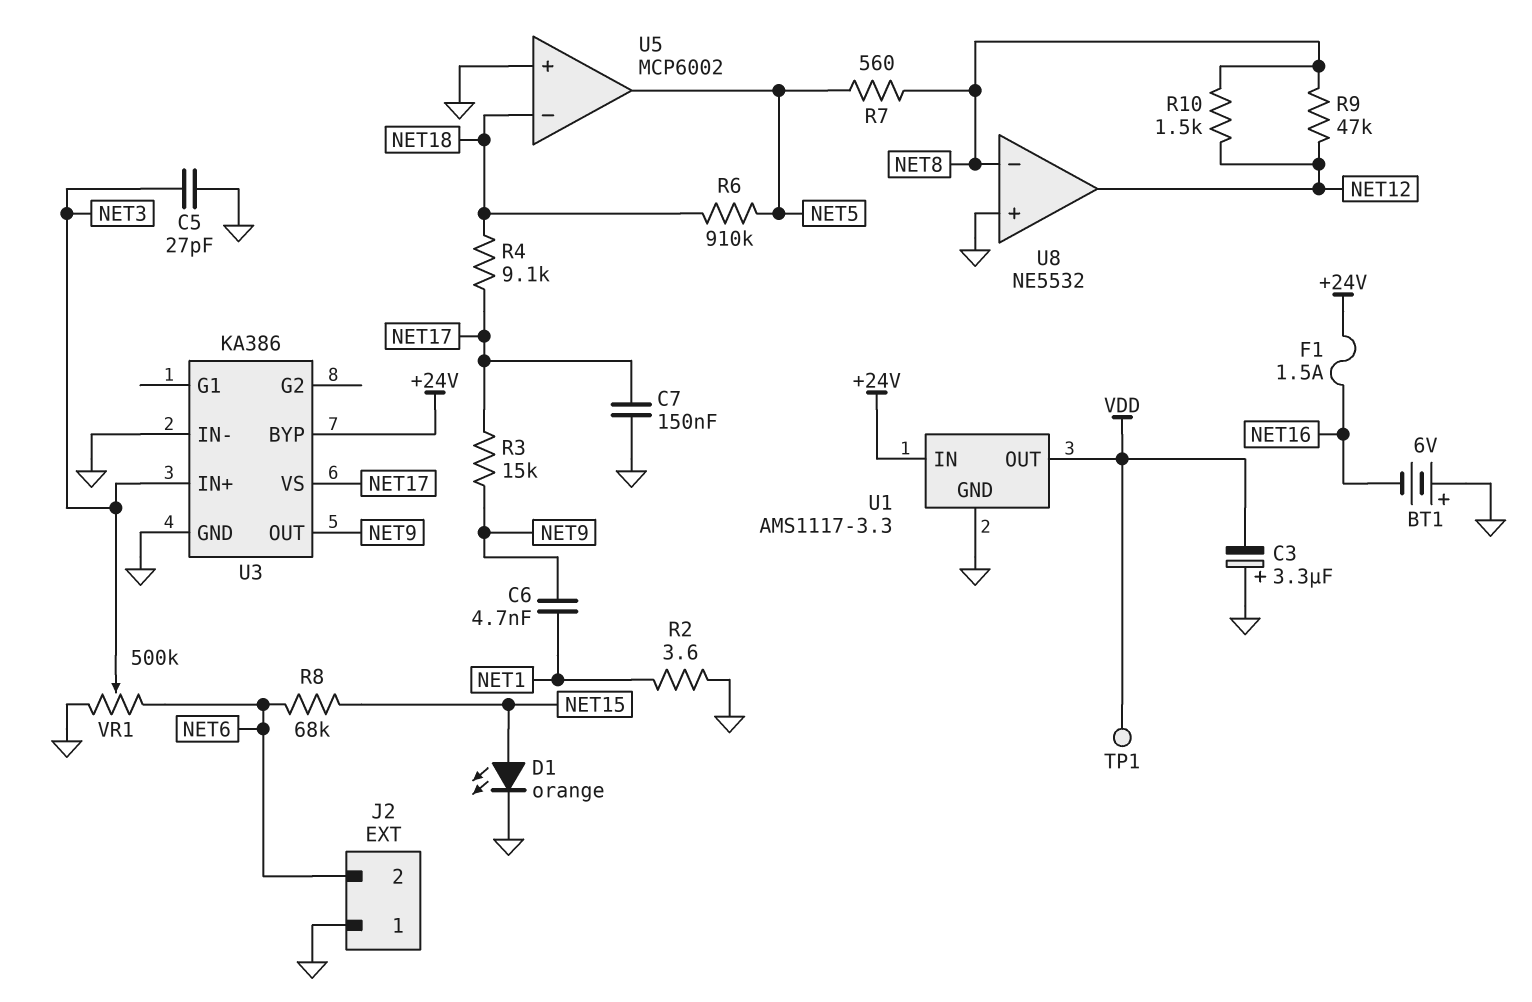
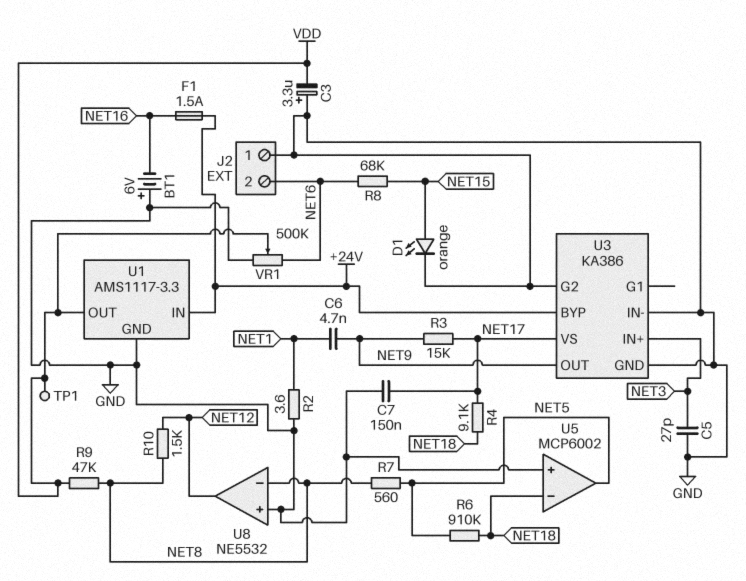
R9: 47k (NET8, NET12) -> 47k (NET8, VDD)
U3 pin G2: none -> GND
VR1: 500k (GND, NET6, wiper NET3) -> 500k (GND, NET6, wiper VDD)

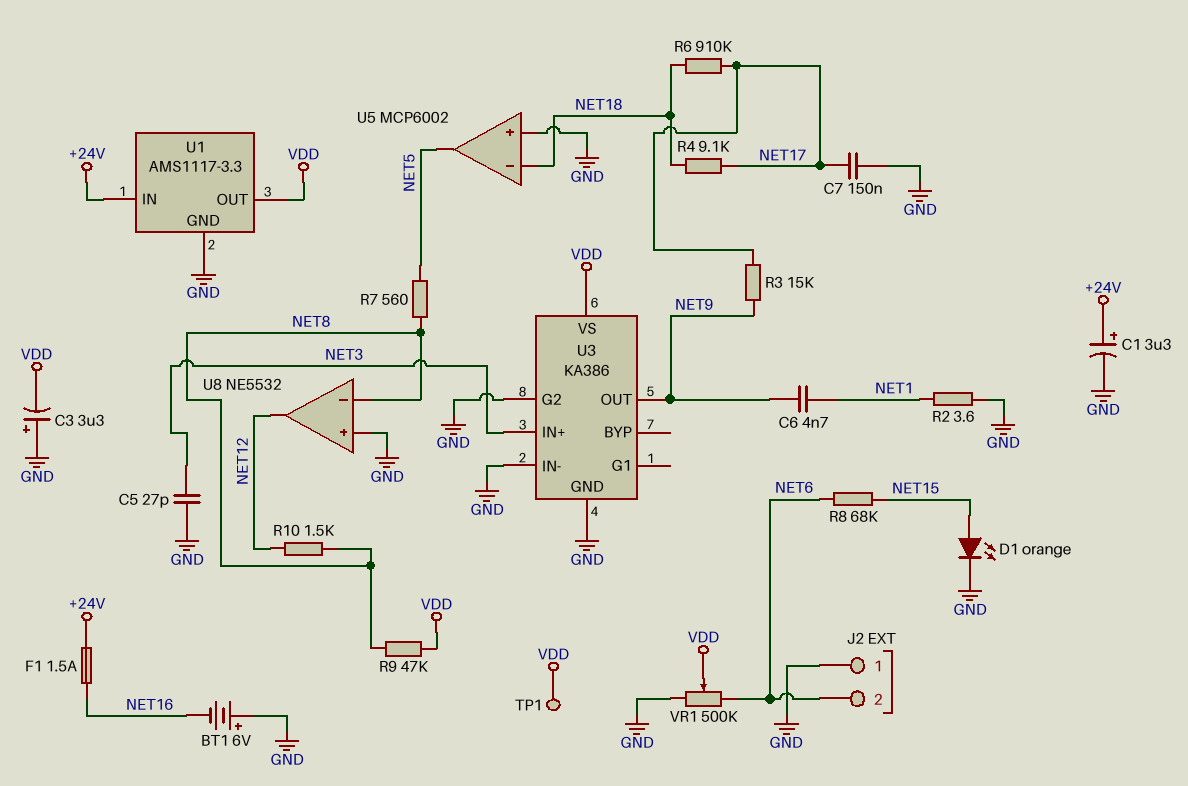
C1: none -> 3.3uF (plus +24V, minus GND)
R6: 910k (NET5, NET18) -> 910k (NET17, NET18)
U3 pin BYP: +24V -> none
U3 pin VS: NET17 -> VDD

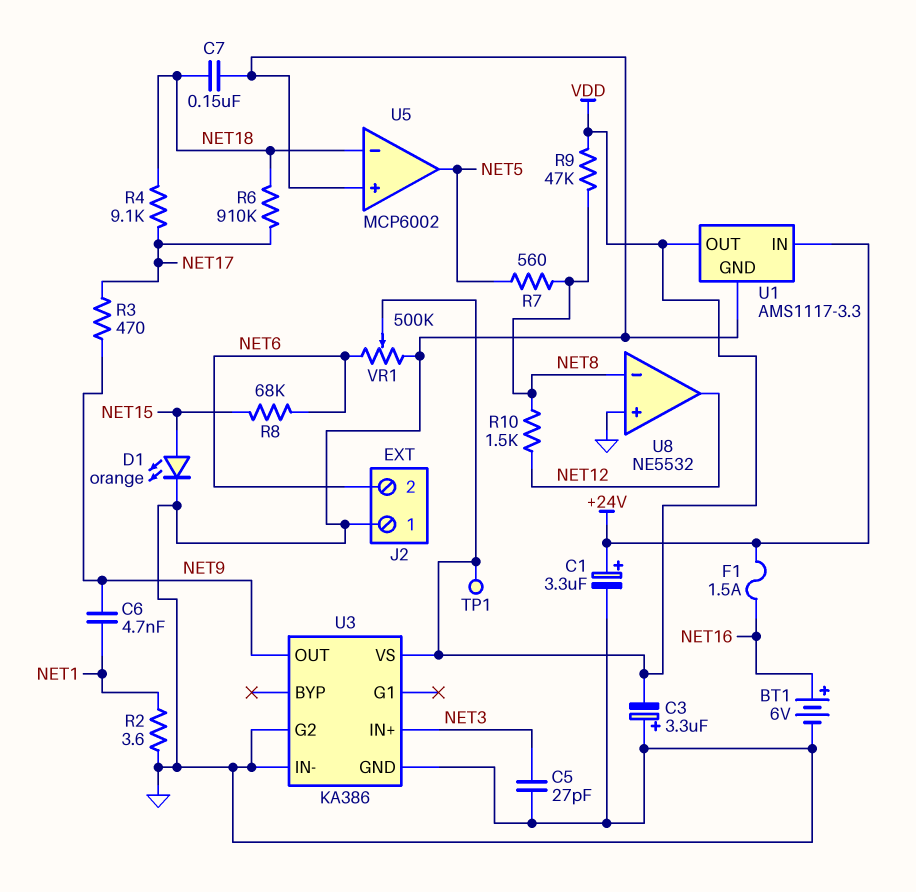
BT1: 6V (plus GND, minus NET16) -> 6V (plus NET16, minus GND)
C7: 150nF (GND, NET17) -> 150nF (GND, NET18)
R3: 15k (NET9, NET17) -> 470 (NET9, NET17)

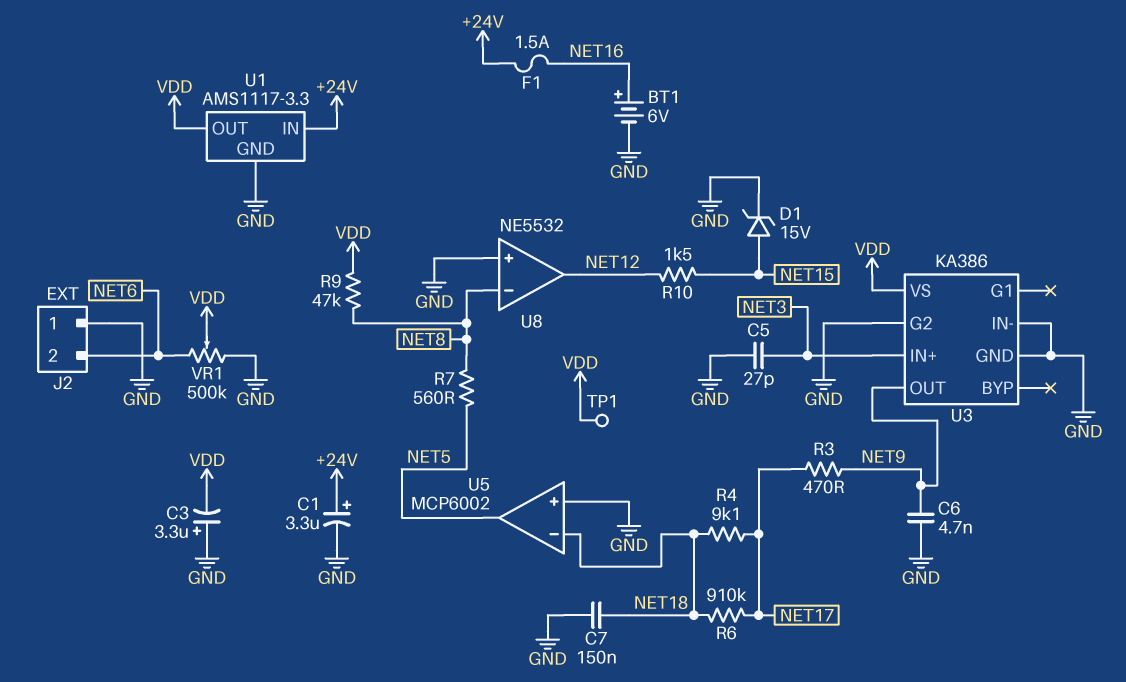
C6: 4.7nF (NET1, NET9) -> 4.7nF (GND, NET9)
D1: LED orange (A NET15, K GND) -> zener 15V (A NET15, K GND)
R2: 3.6 (GND, NET1) -> none
R8: 68k (NET6, NET15) -> none
R10: 1.5k (NET8, NET12) -> 1.5k (NET12, NET15)

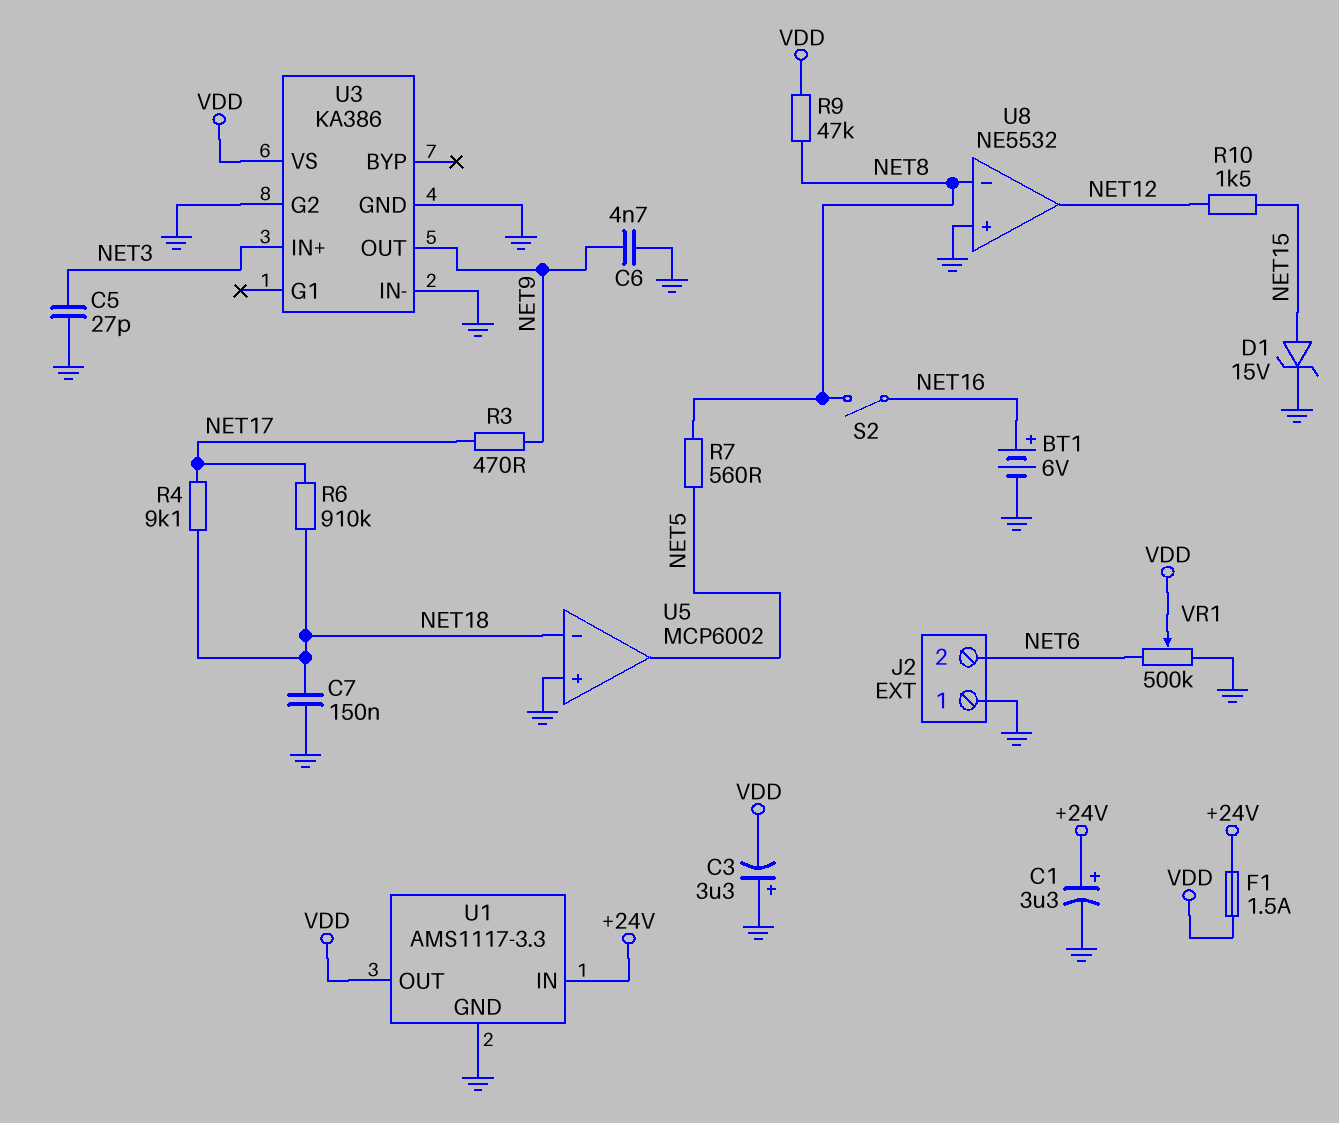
F1: 1.5A (+24V, NET16) -> 1.5A (+24V, VDD)
S2: none -> switch (NET8, NET16)
TP1: test point (VDD) -> none

